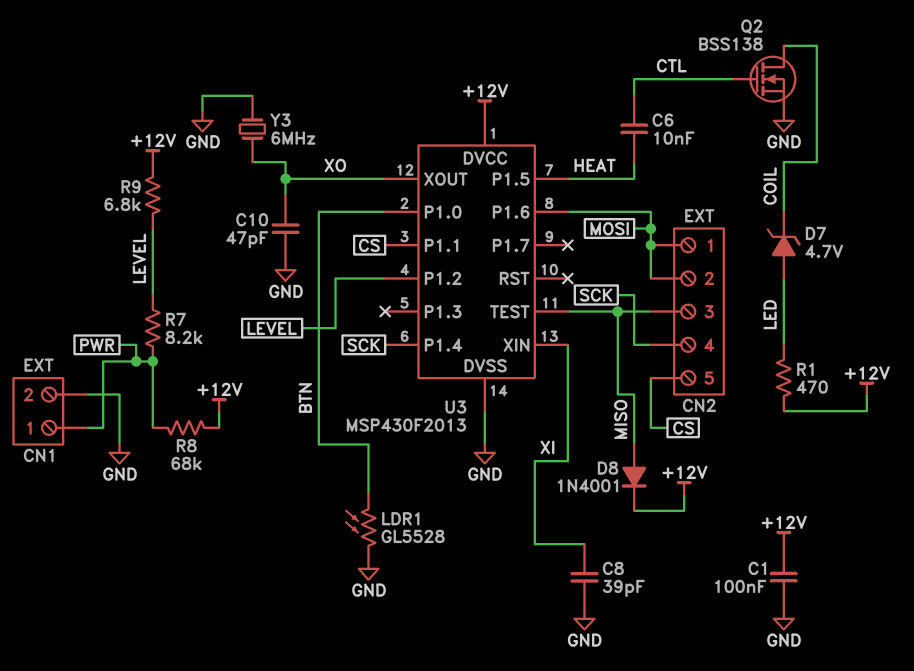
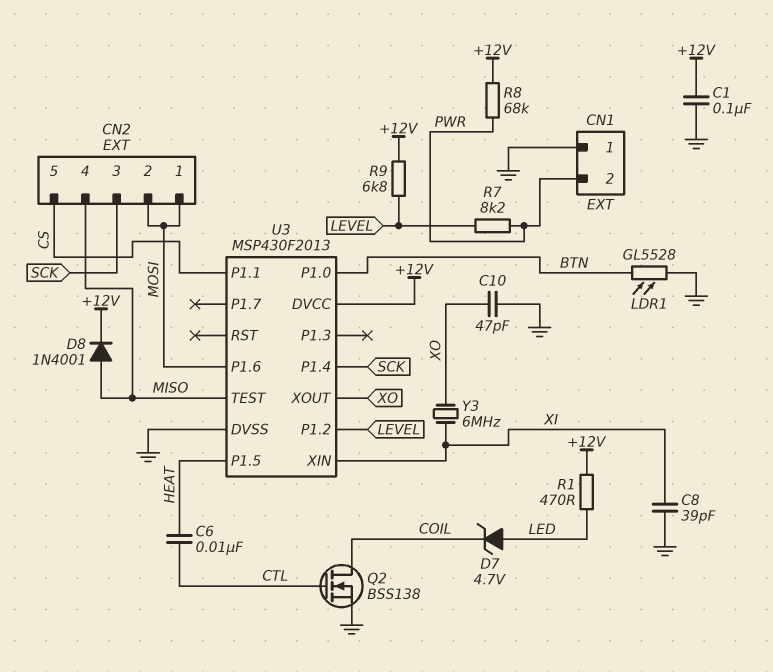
CN1 pin 1: PWR -> GND
CN1 pin 2: GND -> PWR
CN2 pin 3: MISO -> SCK
CN2 pin 4: SCK -> MISO
Y3: 6MHz (GND, XO) -> 6MHz (XI, XO)

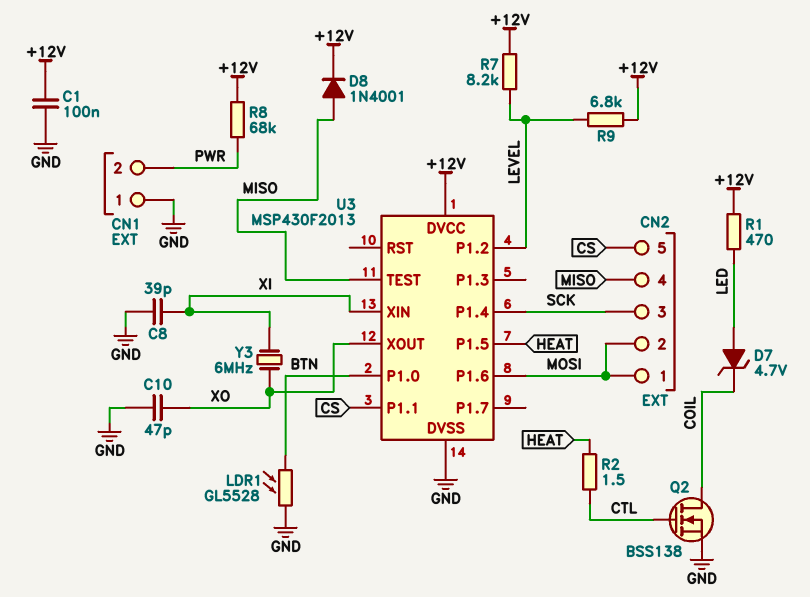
C6: 10nF (CTL, HEAT) -> none
R2: none -> 1.5 (CTL, HEAT)
R7: 8.2k (LEVEL, PWR) -> 8.2k (+12V, LEVEL)

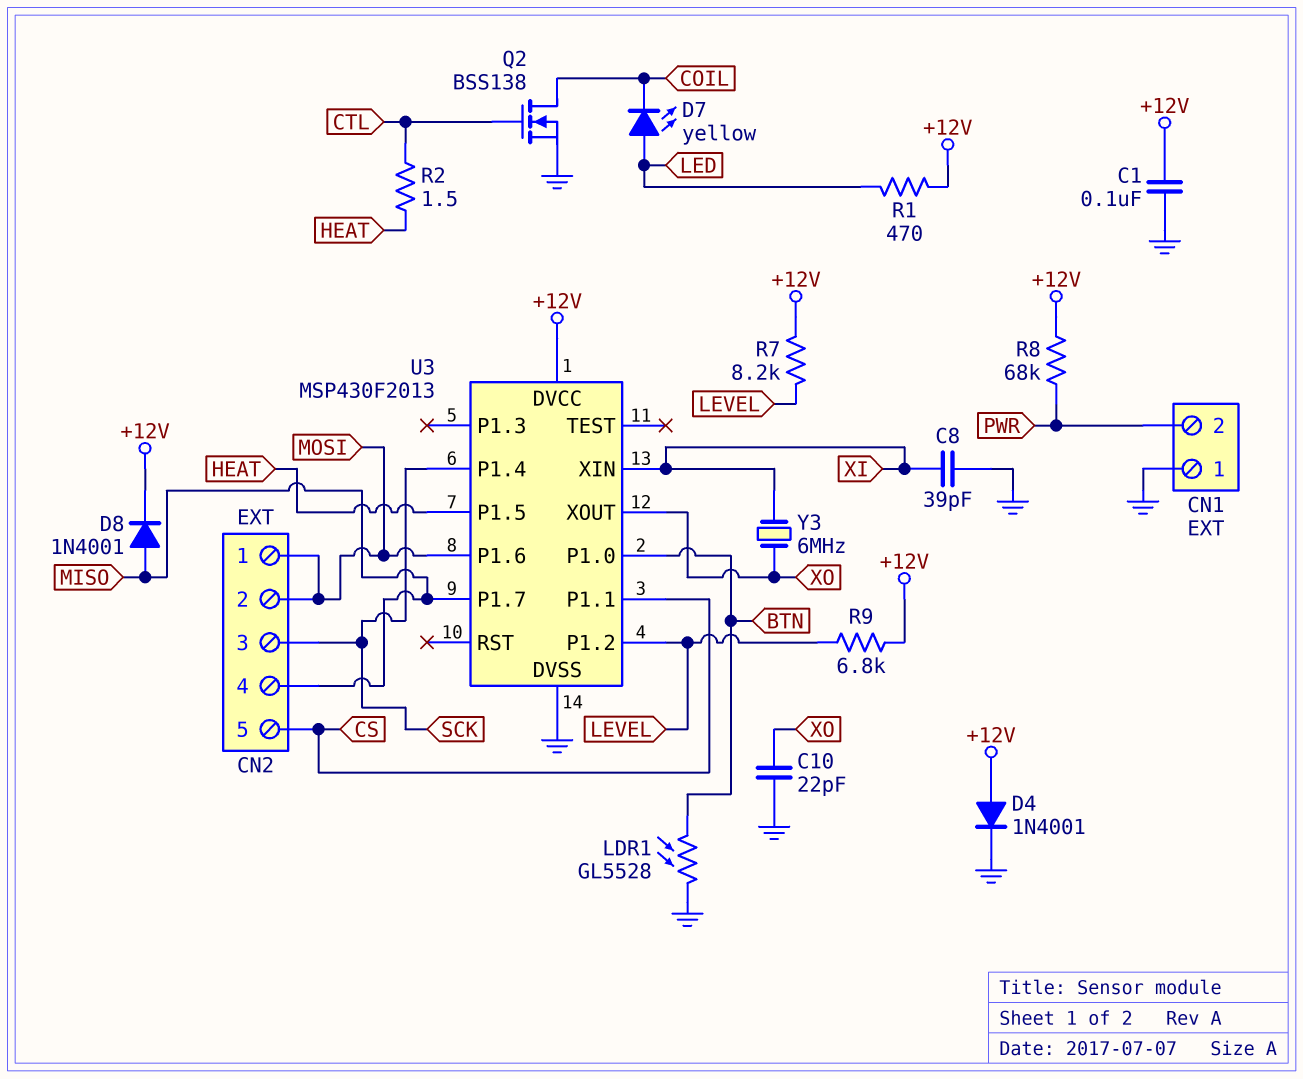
C10: 47pF (GND, XO) -> 22pF (GND, XO)
D4: none -> diode 1N4001 (A +12V, K GND)
D7: zener 4.7V (A LED, K COIL) -> LED yellow (A LED, K COIL)
U3 pin P1.7: none -> MISO
U3 pin TEST: MISO -> none

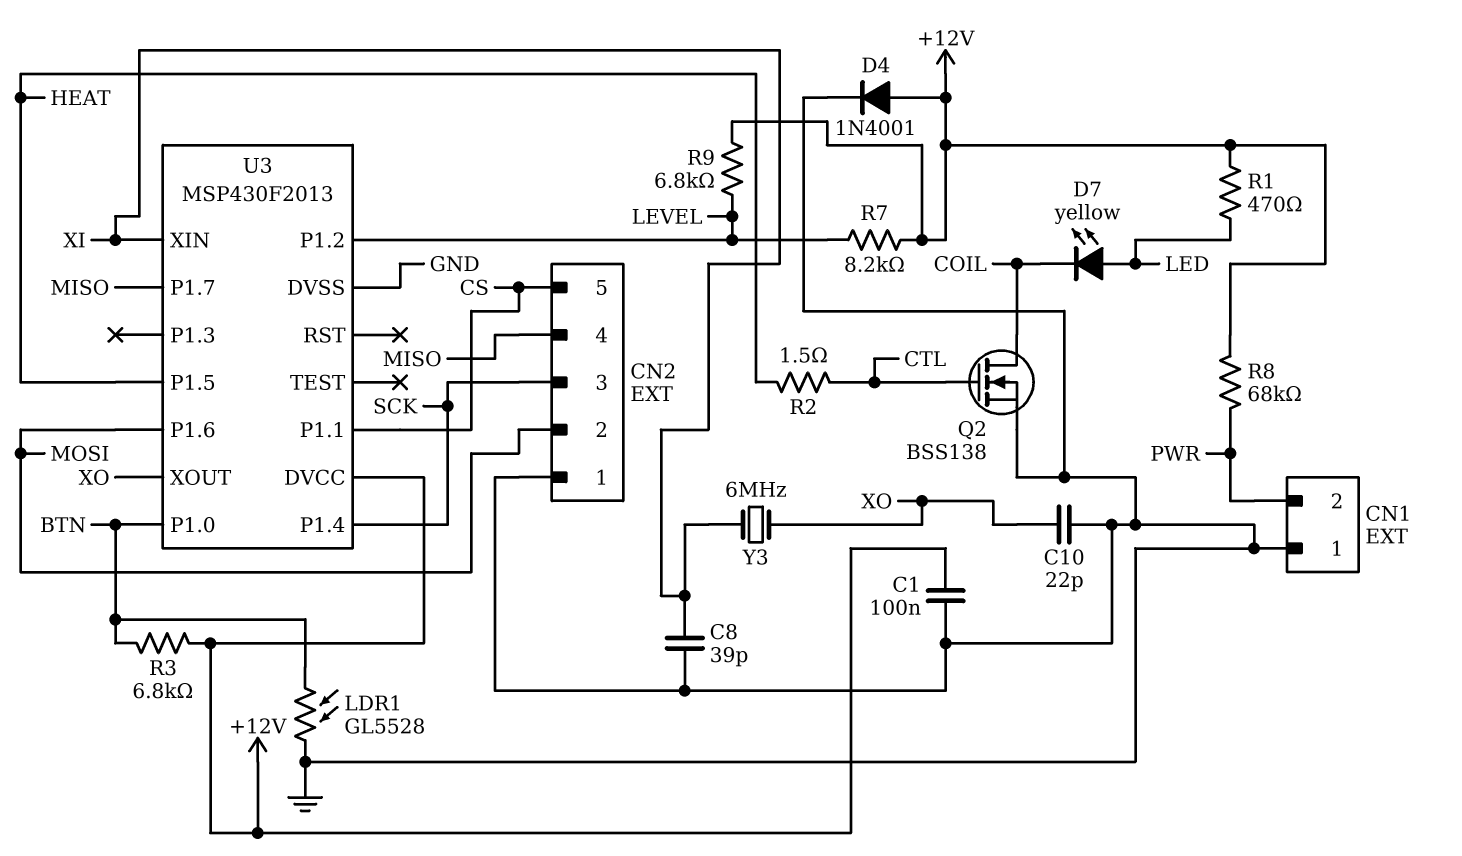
CN2 pin 1: MOSI -> GND
D8: diode 1N4001 (A MISO, K +12V) -> none
R3: none -> 6.8k (+12V, BTN)

